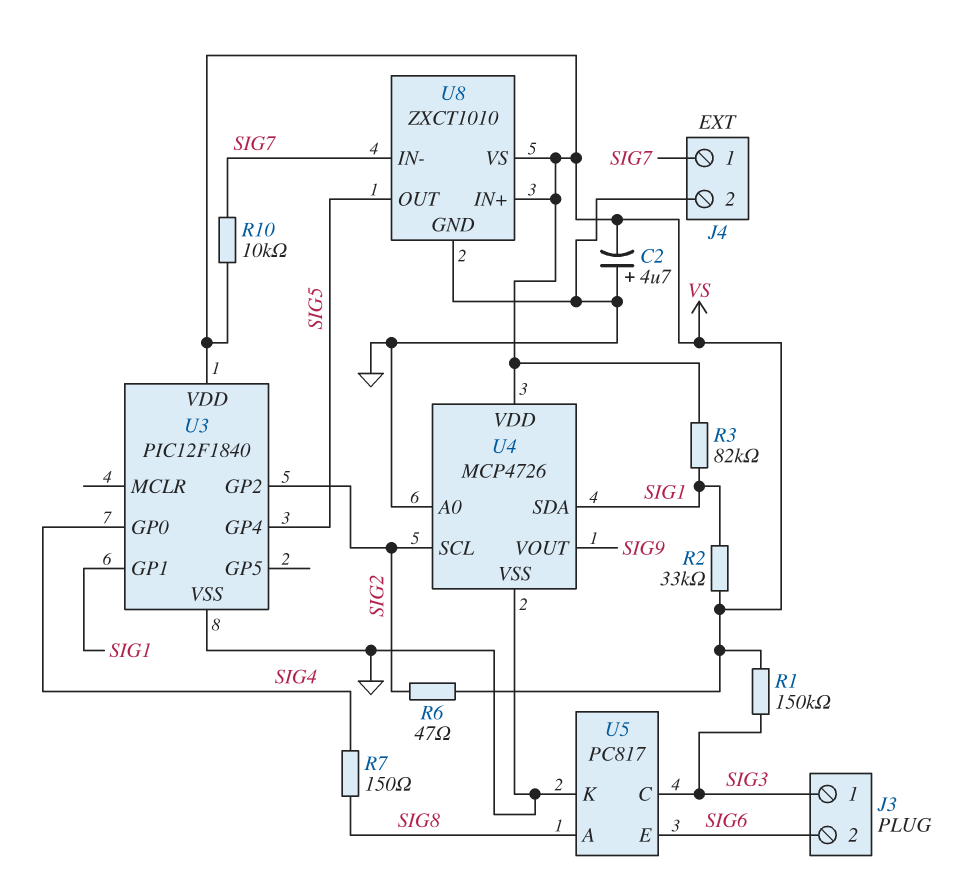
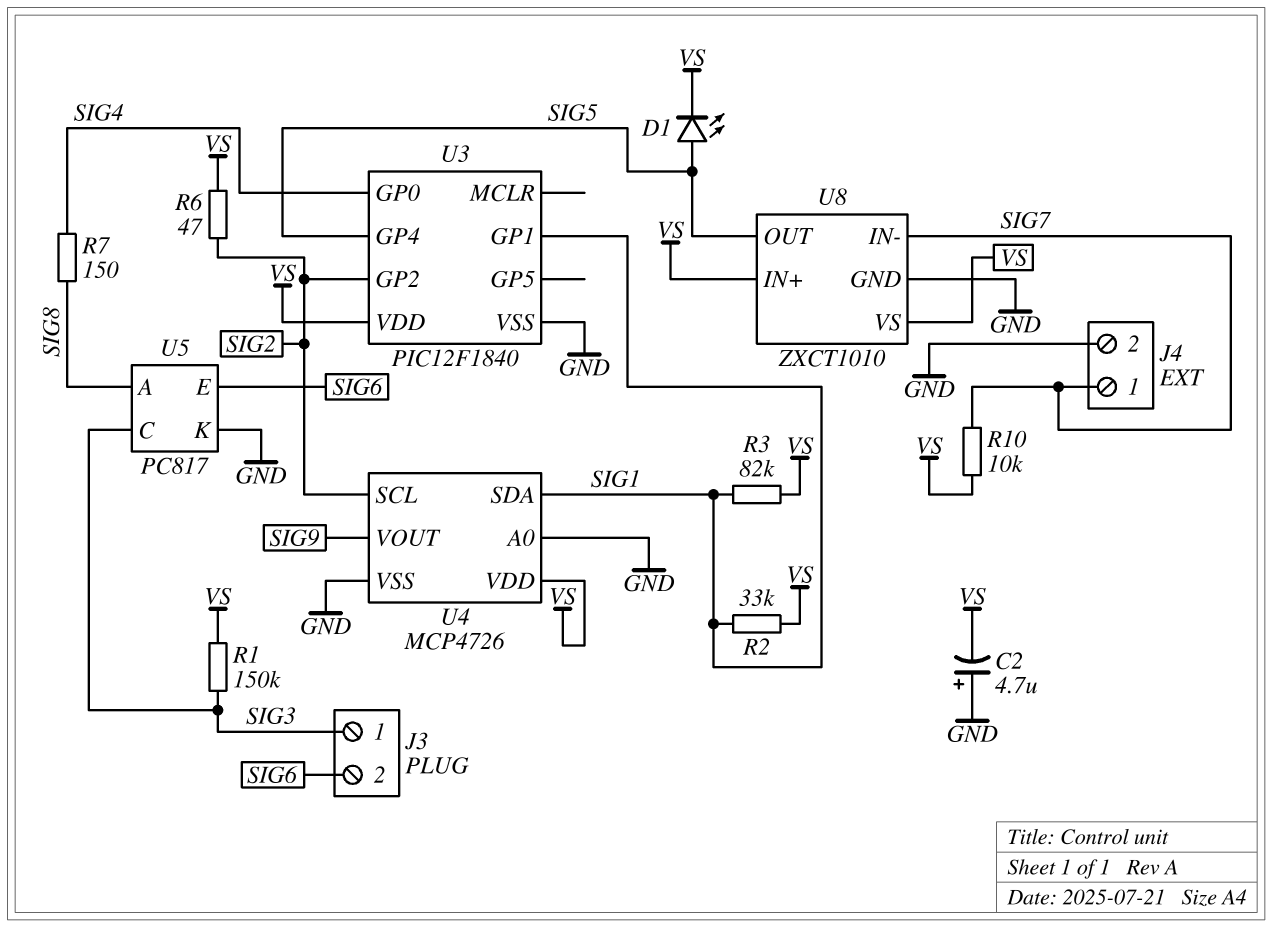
D1: none -> LED (A SIG5, K VS)

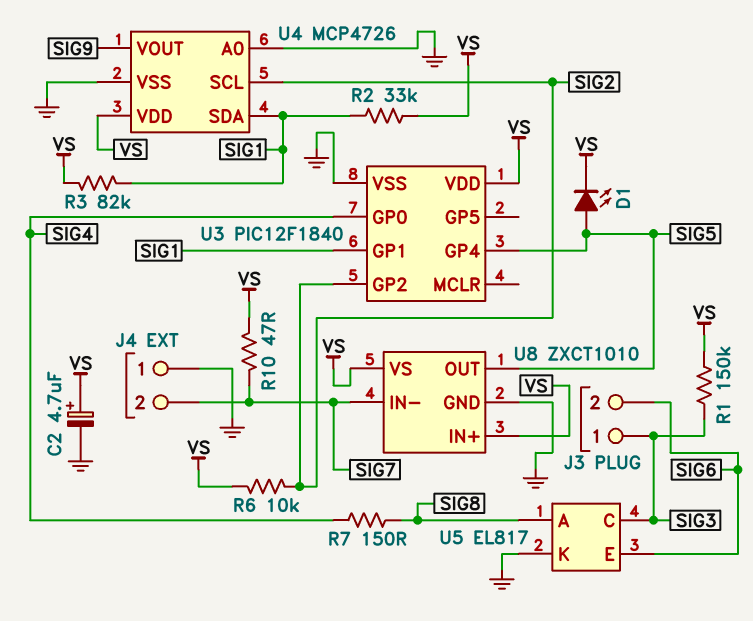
C2: 4.7uF (plus GND, minus VS) -> 4.7uF (plus VS, minus GND)
J4 pin 1: SIG7 -> GND
J4 pin 2: GND -> SIG7
R6: 47 (SIG2, VS) -> 10k (SIG2, VS)
R10: 10k (SIG7, VS) -> 47 (SIG7, VS)
U5: PC817 -> EL817

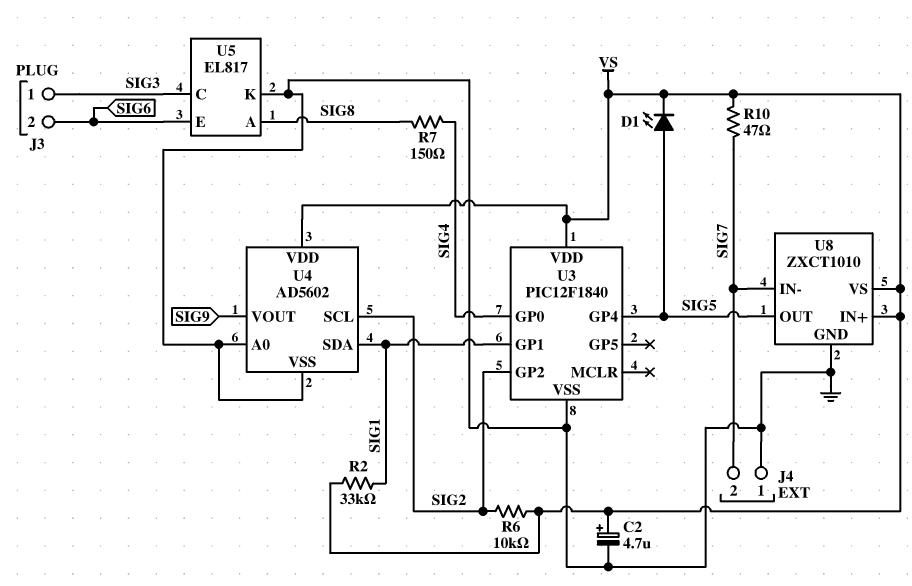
R1: 150k (SIG3, VS) -> none
R3: 82k (SIG1, VS) -> none
U4: MCP4726 -> AD5602

